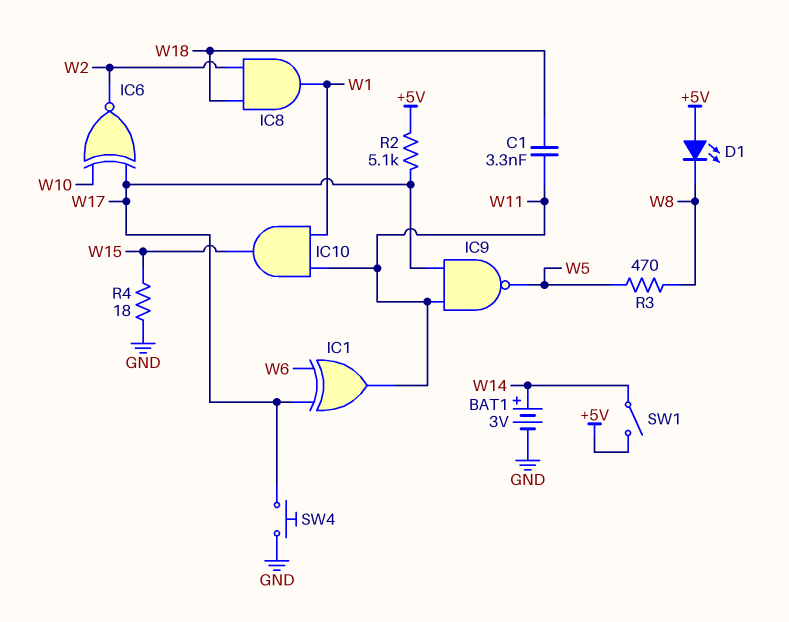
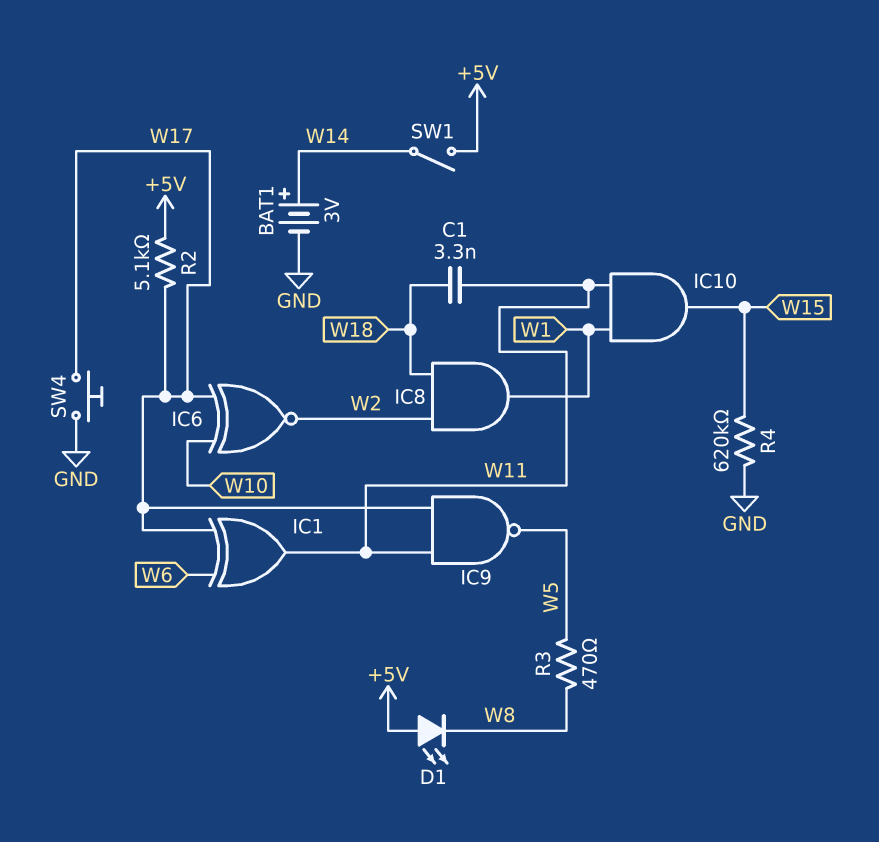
R4: 18 (GND, W15) -> 620k (GND, W15)

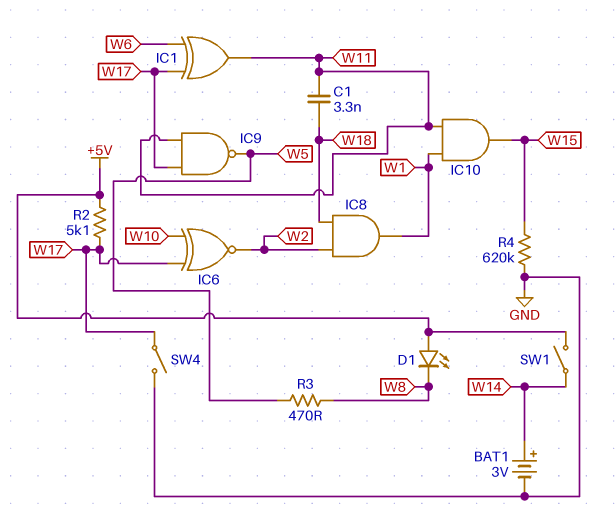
SW4: button (GND, W17) -> switch (GND, W17)

